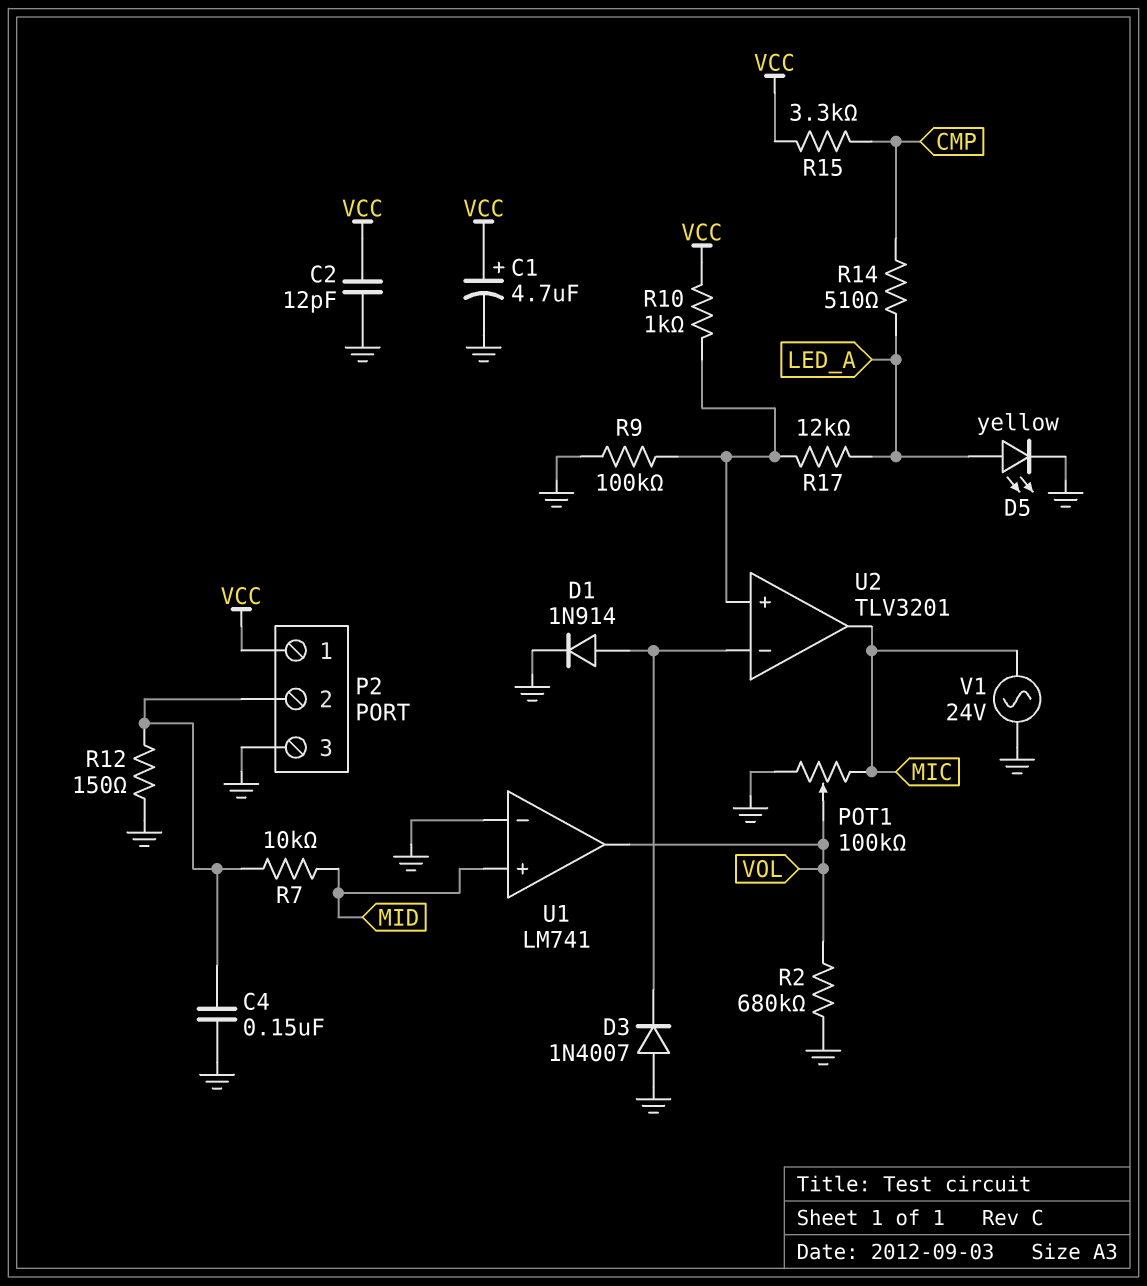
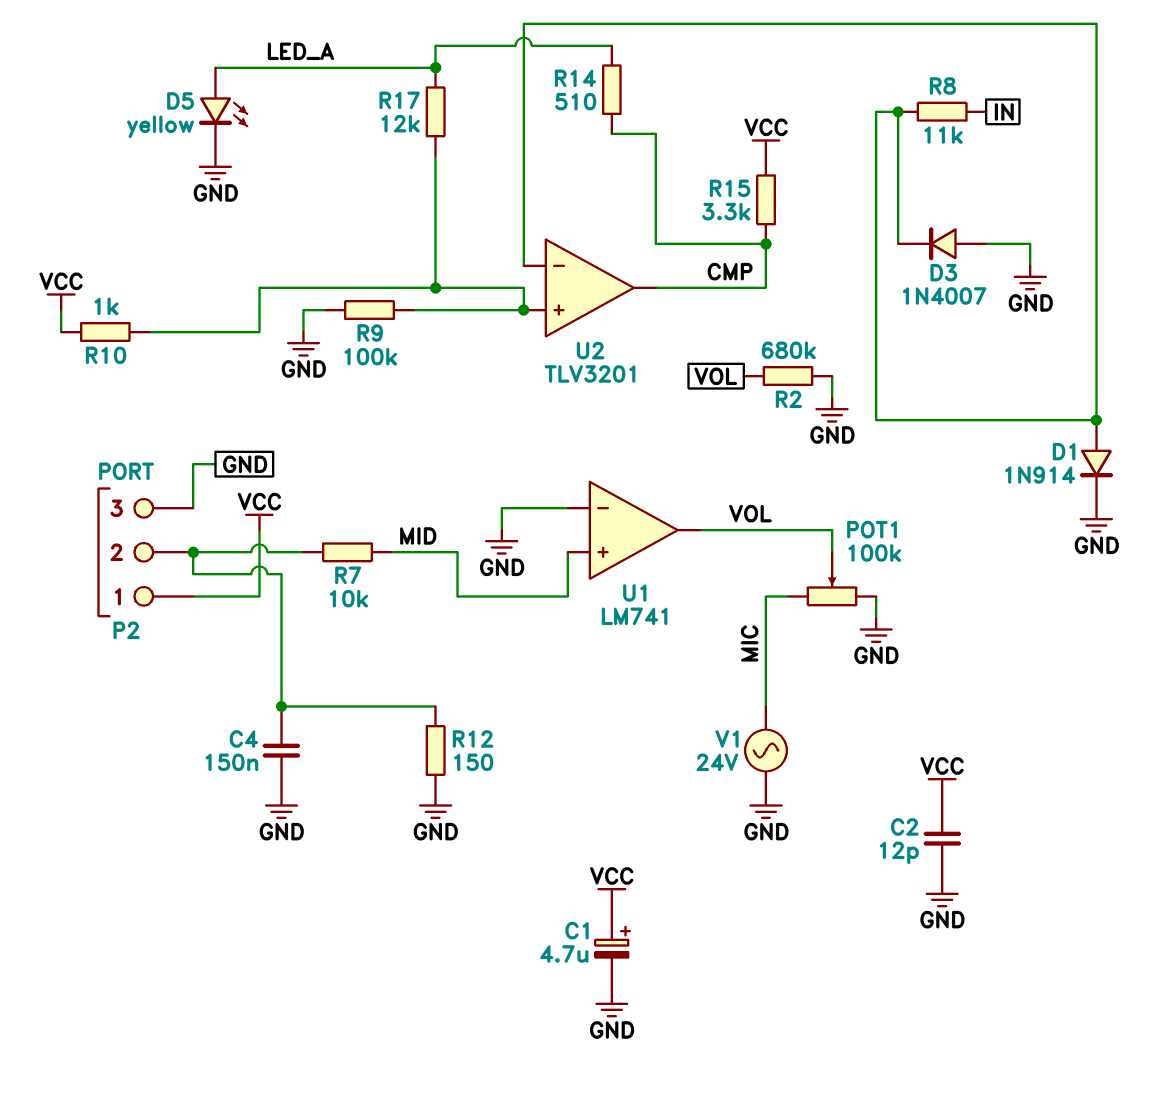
R8: none -> 11k (IN, U2/in-)
U2 pin out: MIC -> CMP

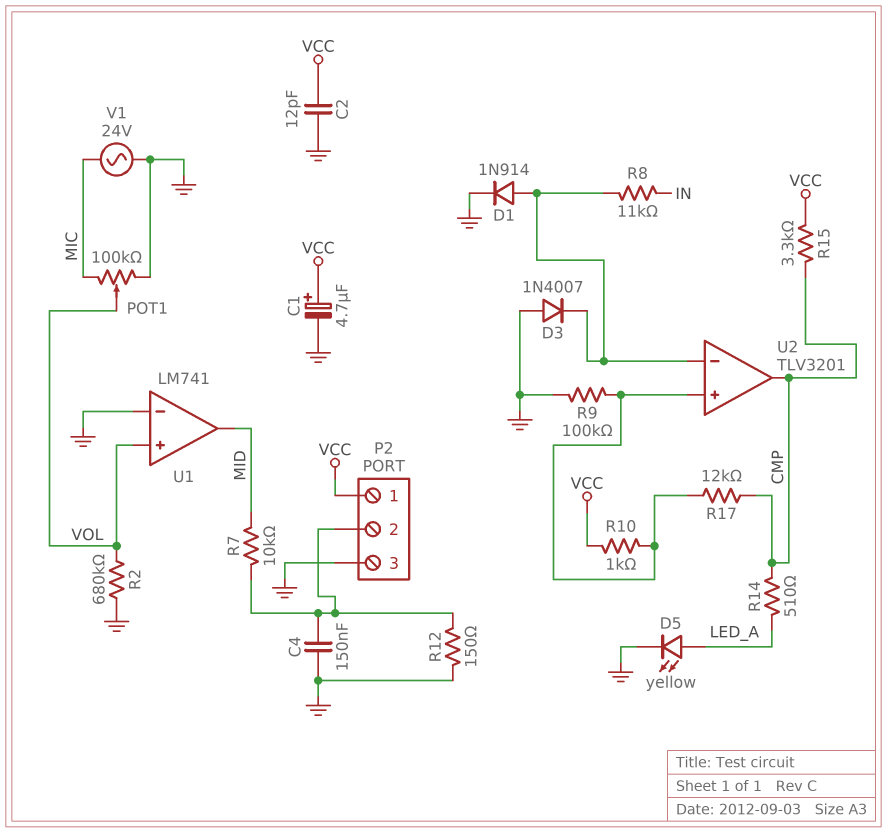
R17: 12k (LED_A, U2/in+) -> 12k (CMP, U2/in+)
U1 pin in+: MID -> VOL
U1 pin out: VOL -> MID

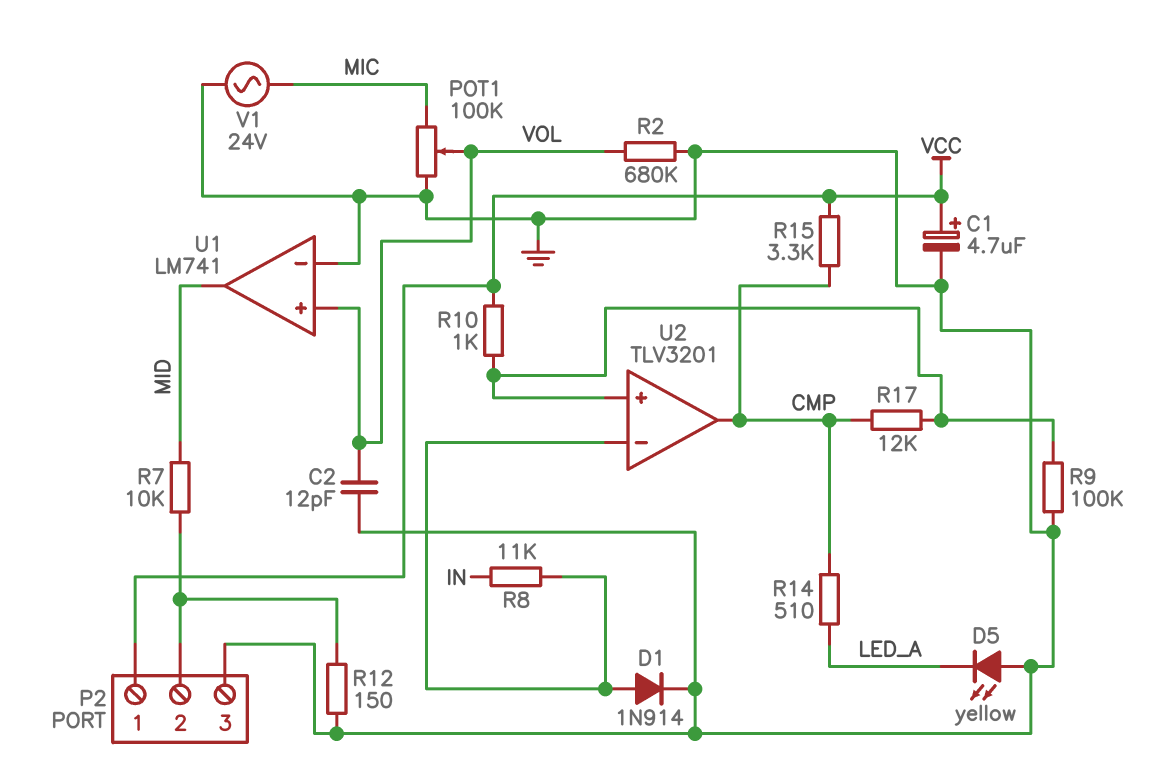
C2: 12pF (GND, VCC) -> 12pF (GND, VOL)
C4: 150nF (GND, P2/2) -> none
D3: diode 1N4007 (A GND, K U2/in-) -> none
D5: LED yellow (A LED_A, K GND) -> LED yellow (A GND, K LED_A)

